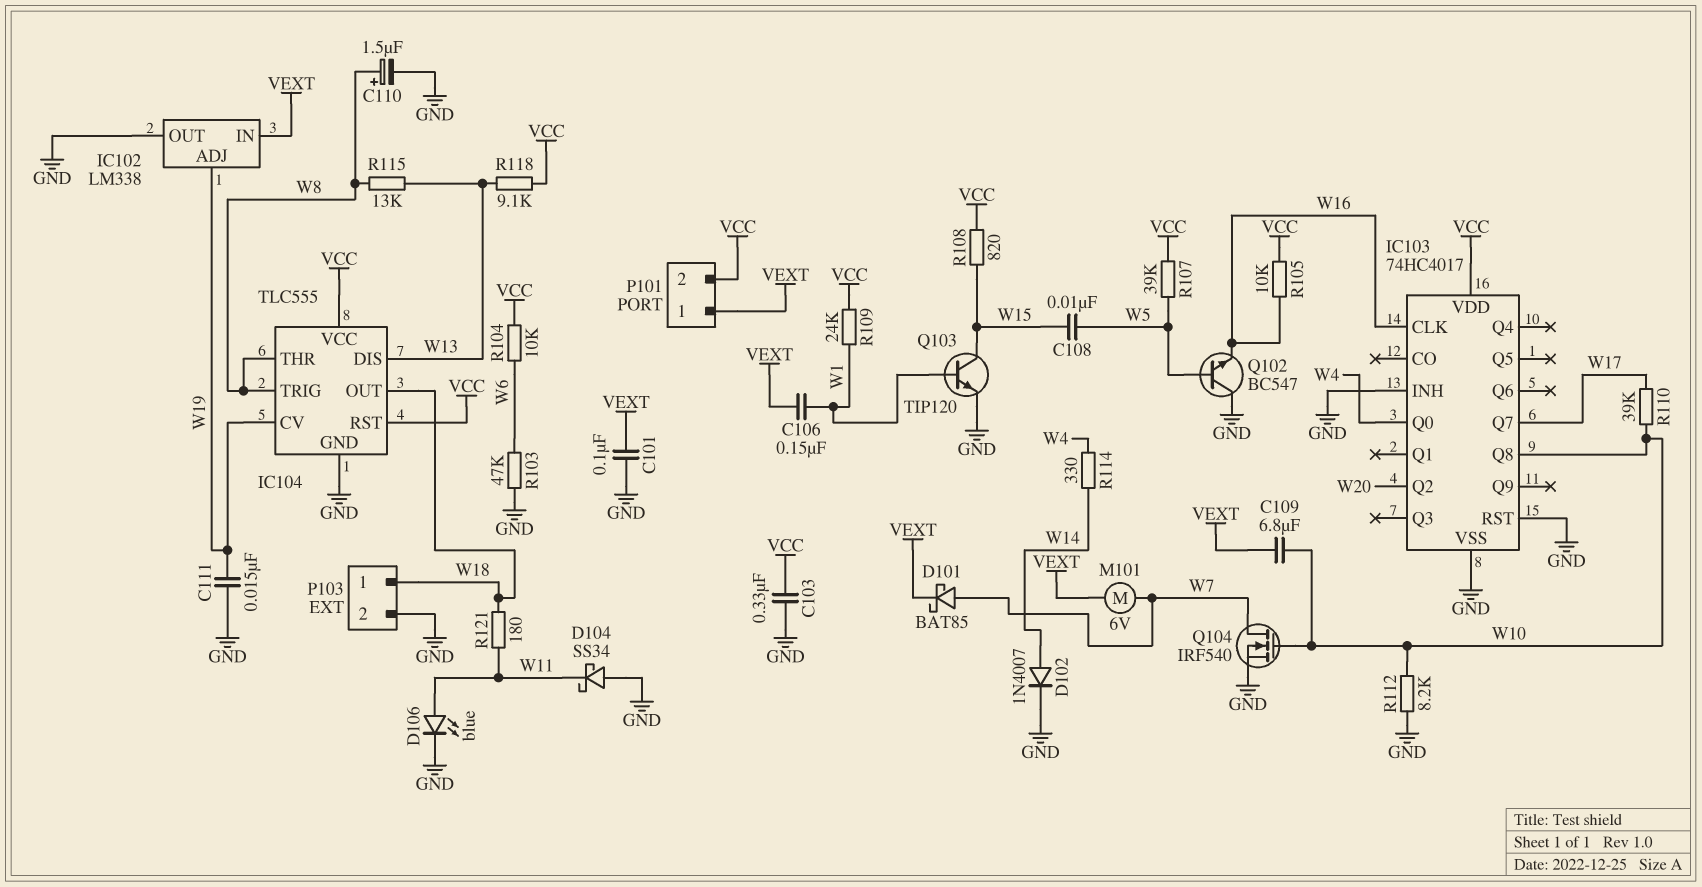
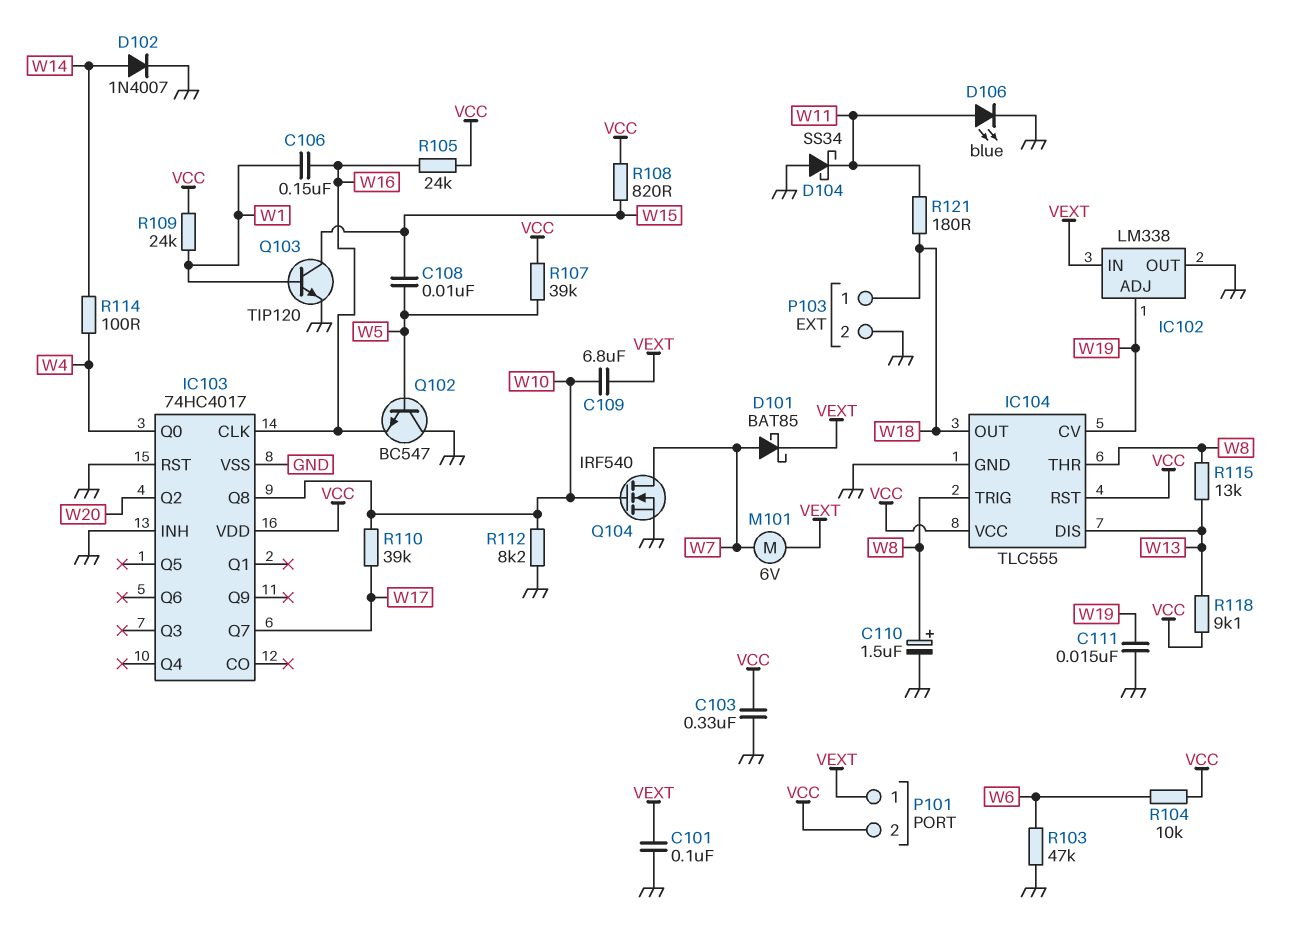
C106: 150nF (VEXT, W1) -> 150nF (W1, W16)
R105: 10k (VCC, W16) -> 24k (VCC, W16)
R114: 330 (W4, W14) -> 100 (W4, W14)

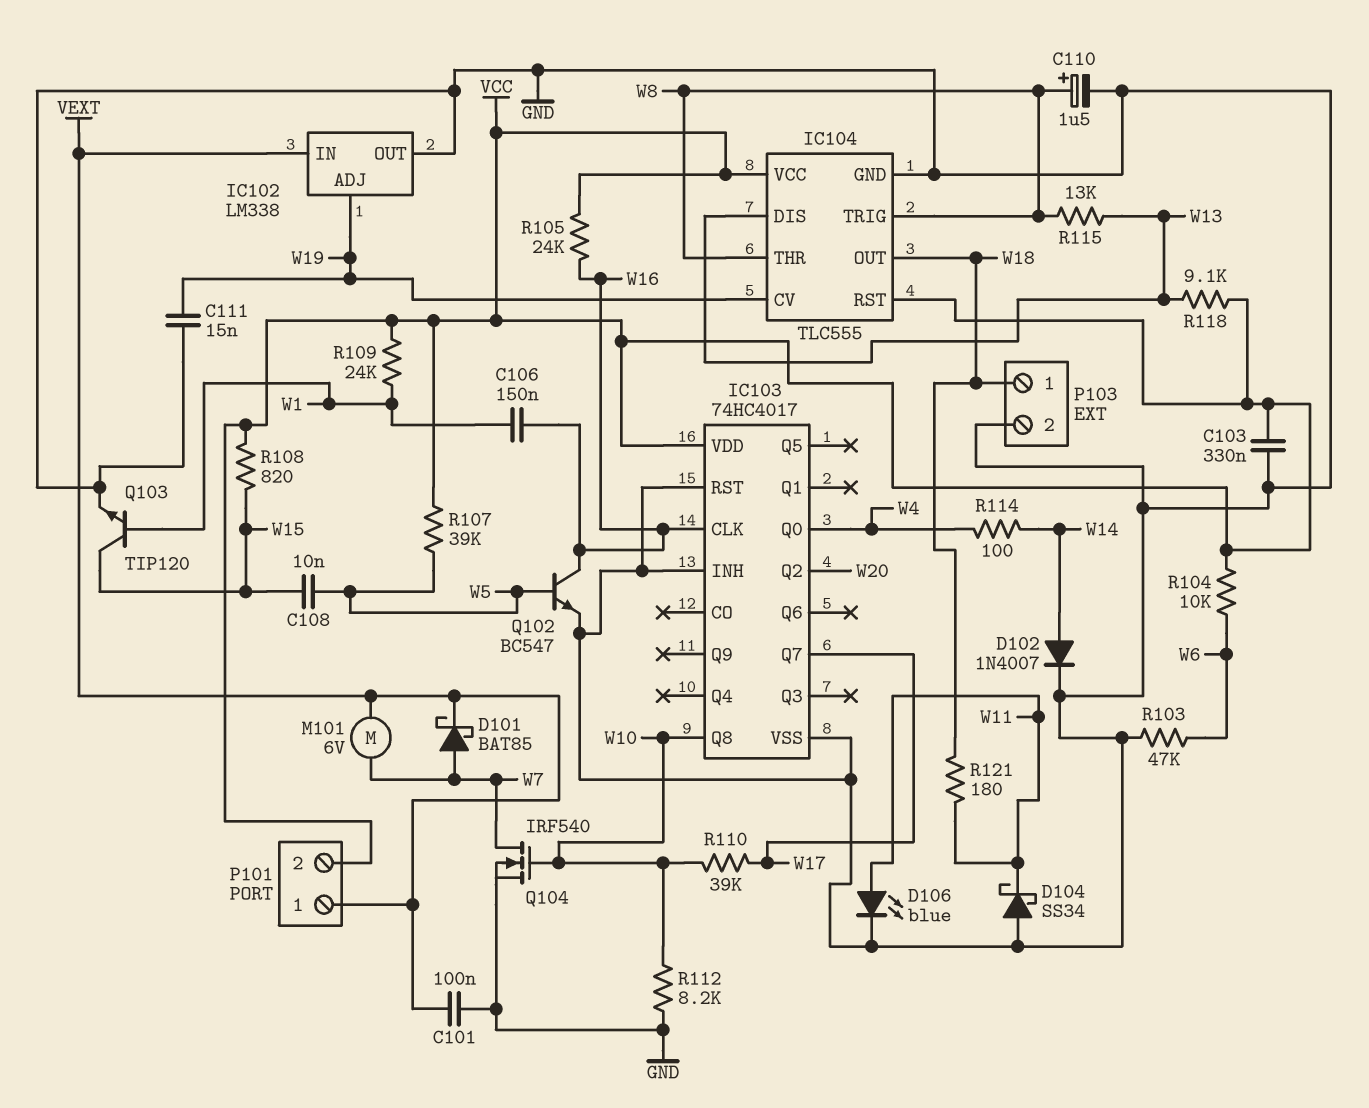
C109: 6.8uF (VEXT, W10) -> none
Q102: NPN BC547 (B W5, C GND, E W16) -> NPN BC547 (B W5, C W16, E GND)

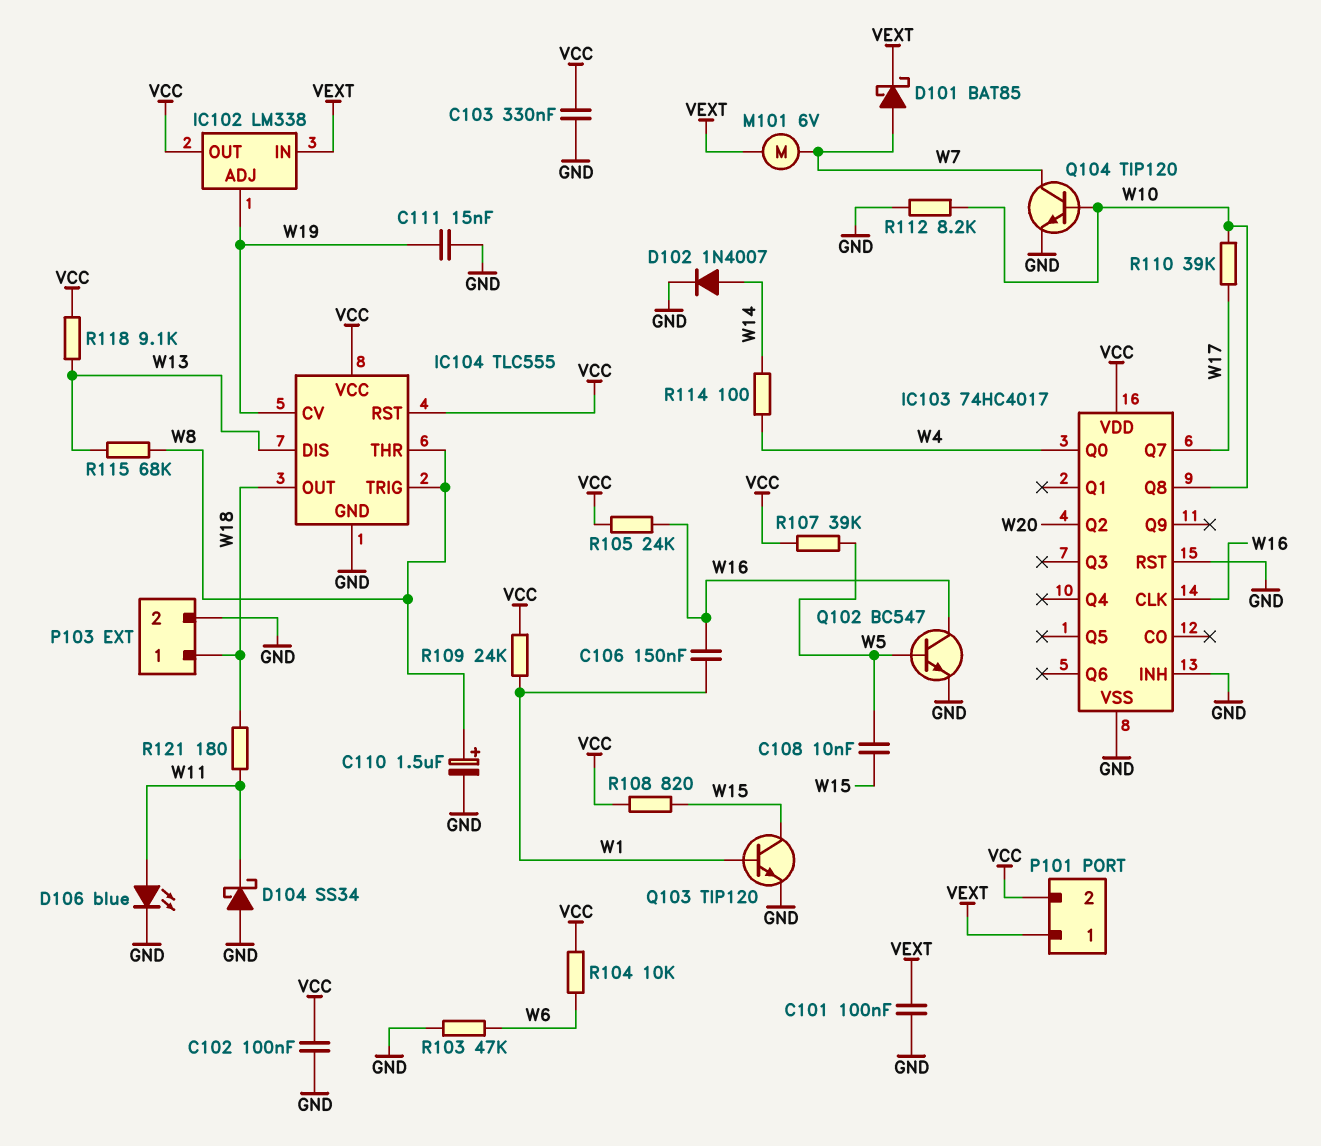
C102: none -> 100nF (GND, VCC)
IC102 pin OUT: GND -> VCC
Q104: NMOS IRF540 (G W10, D W7, S GND) -> NPN TIP120 (B W10, C W7, E GND)
R115: 13k (W8, W13) -> 68k (W8, W13)

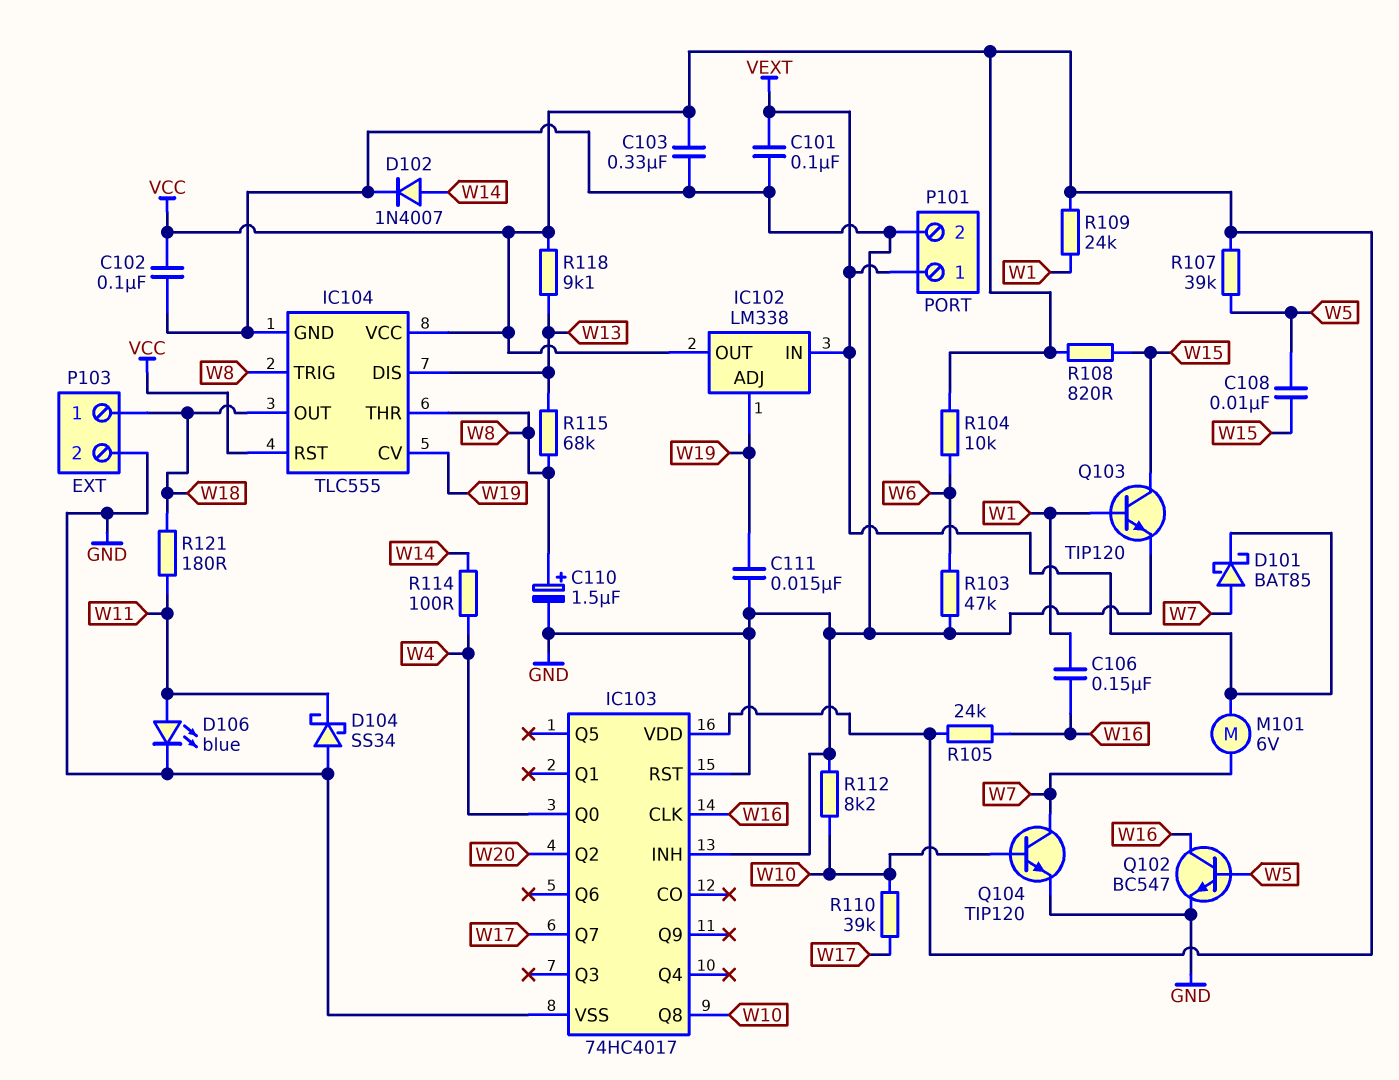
P101 pin 2: VCC -> GND

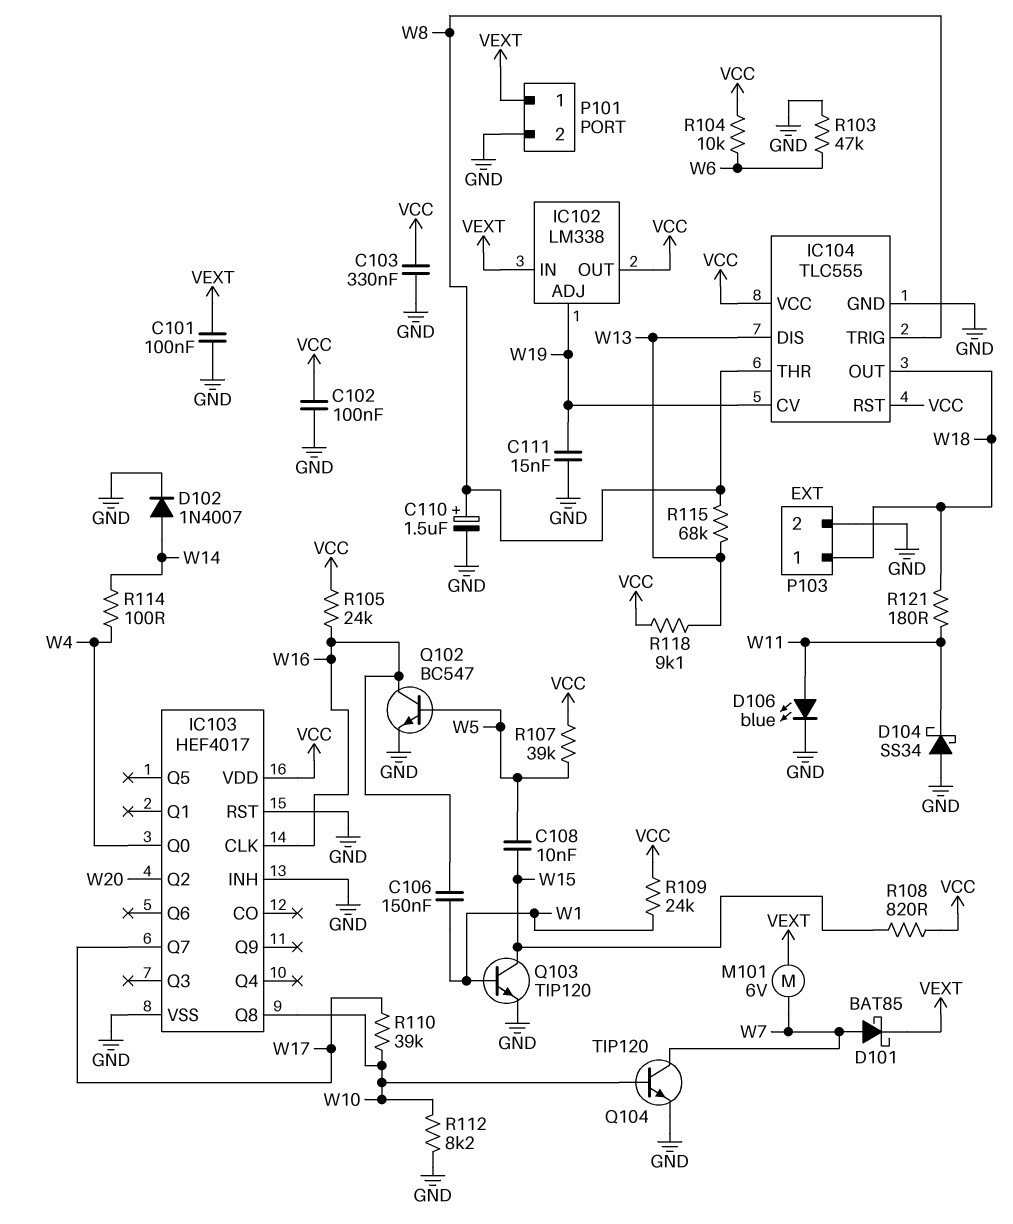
IC103: 74HC4017 -> HEF4017

